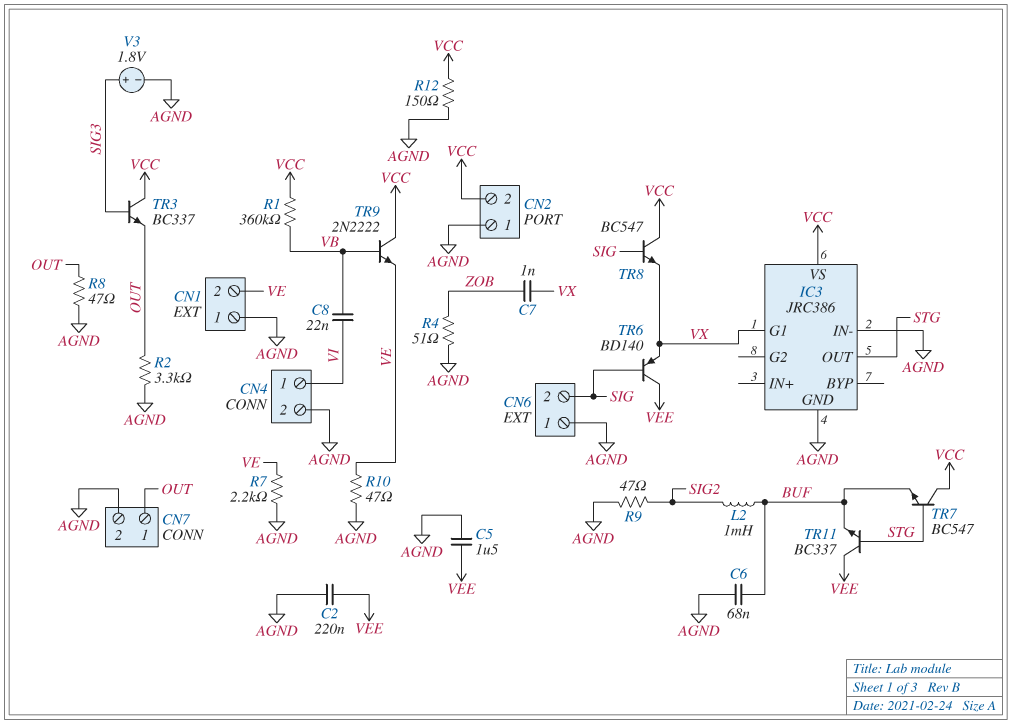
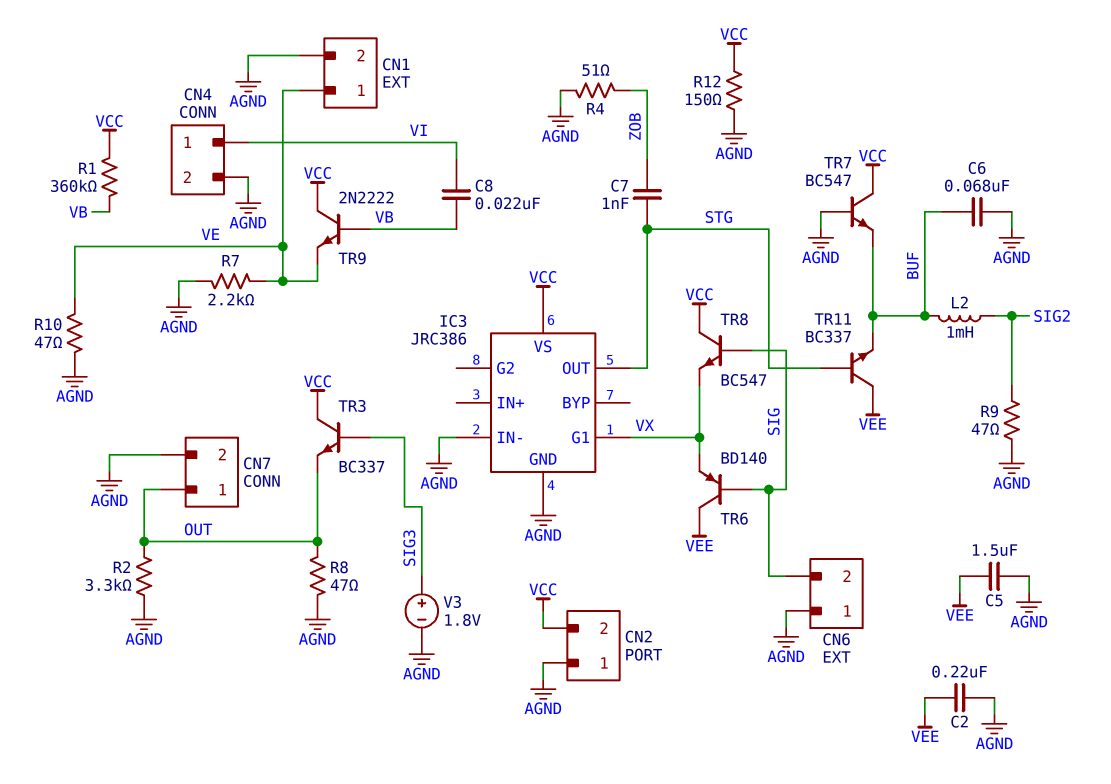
C7: 1nF (VX, ZOB) -> 1nF (STG, ZOB)
CN1 pin 1: AGND -> VE
CN1 pin 2: VE -> AGND
TR7: NPN BC547 (B STG, C VCC, E BUF) -> NPN BC547 (B AGND, C VCC, E BUF)

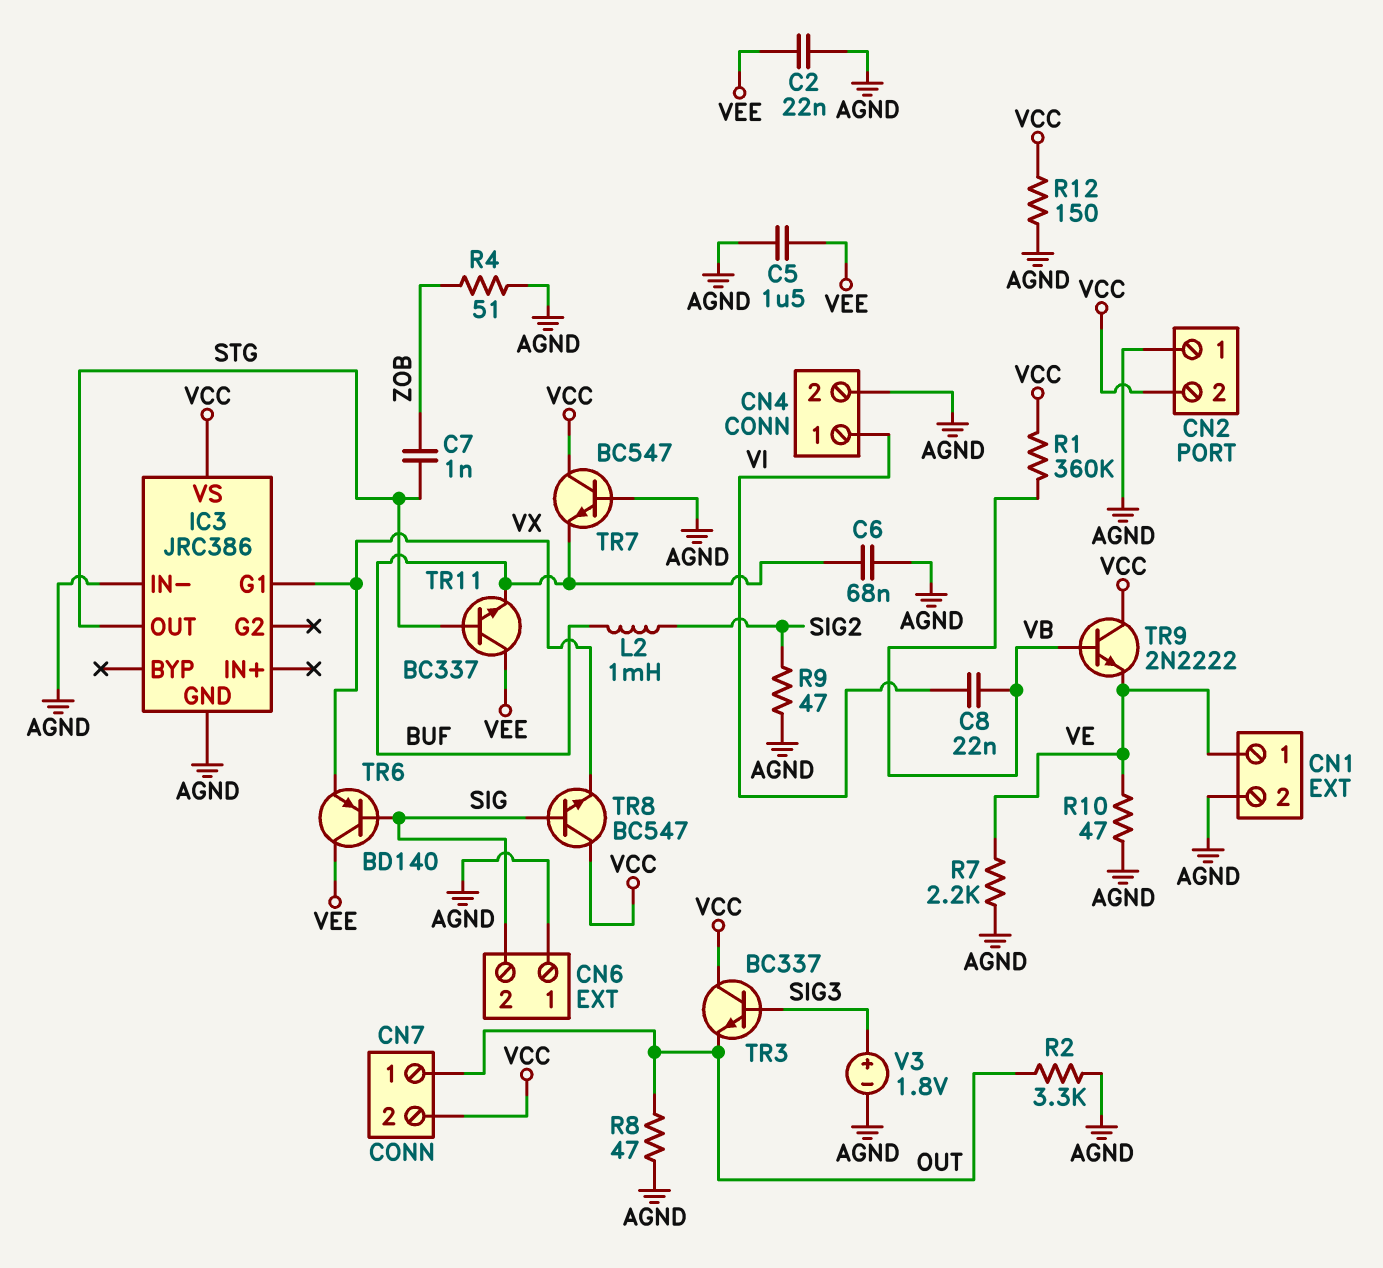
C2: 220nF (AGND, VEE) -> 22nF (AGND, VEE)
CN7 pin 2: AGND -> VCC

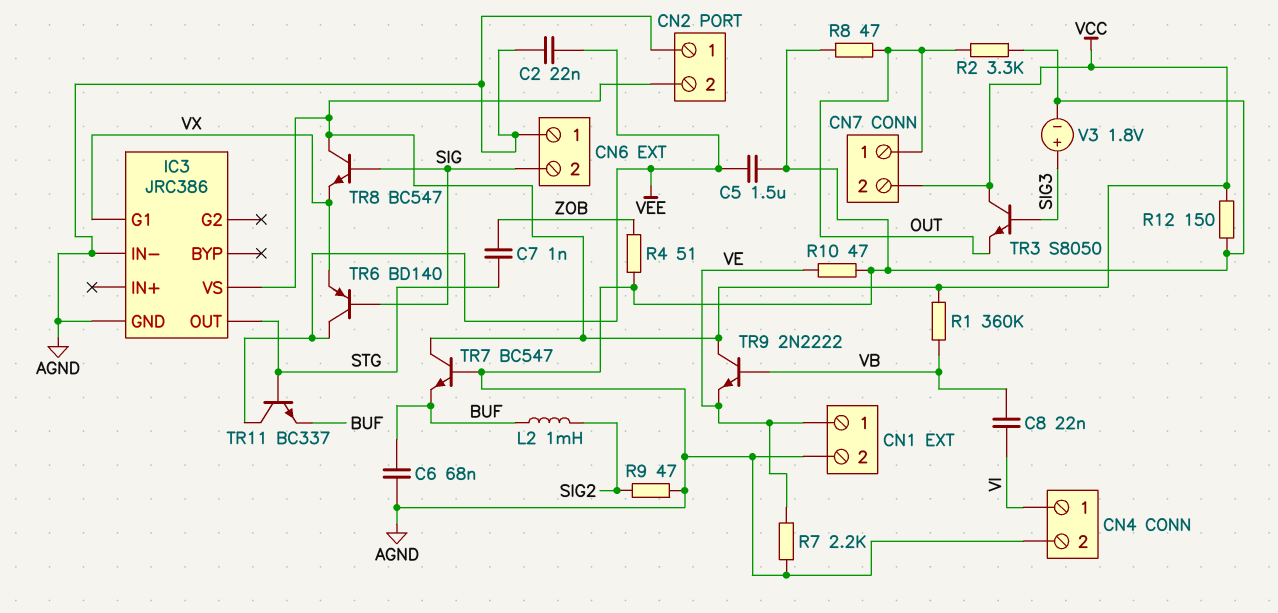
TR3: NPN BC337 (B SIG3, C VCC, E OUT) -> NPN S8050 (B SIG3, C VCC, E OUT)

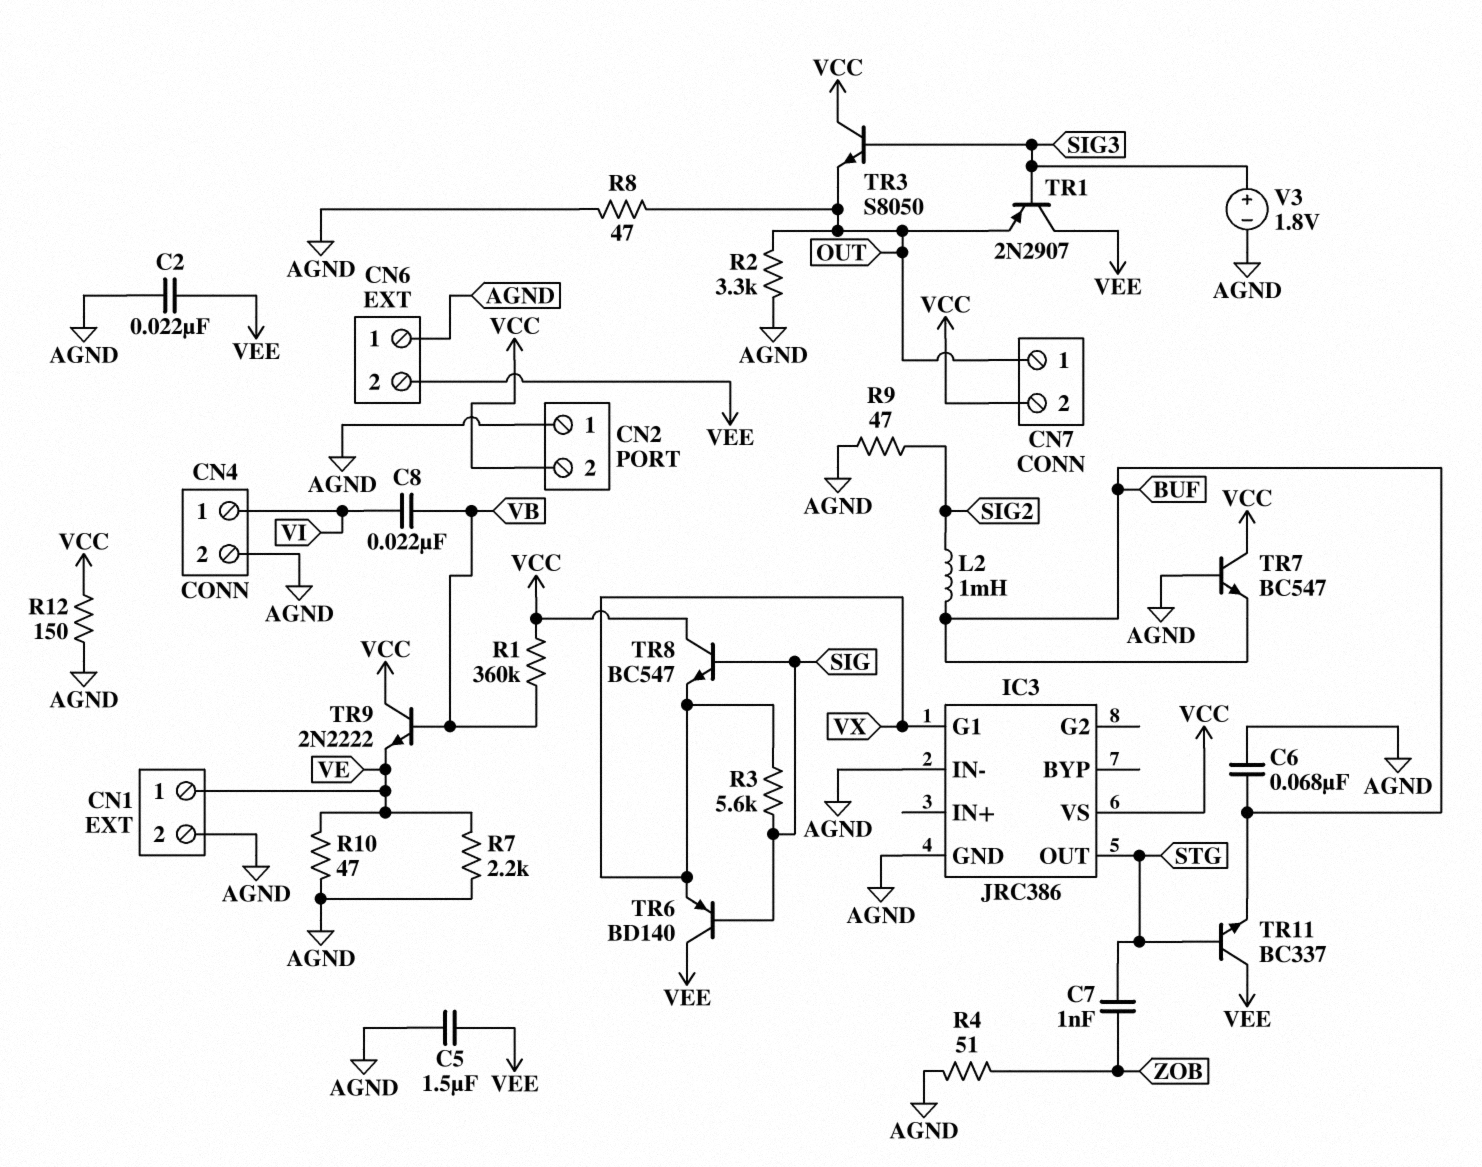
CN6 pin 2: SIG -> VEE
R3: none -> 5.6k (SIG, VX)
TR1: none -> PNP 2N2907 (B SIG3, C VEE, E OUT)

